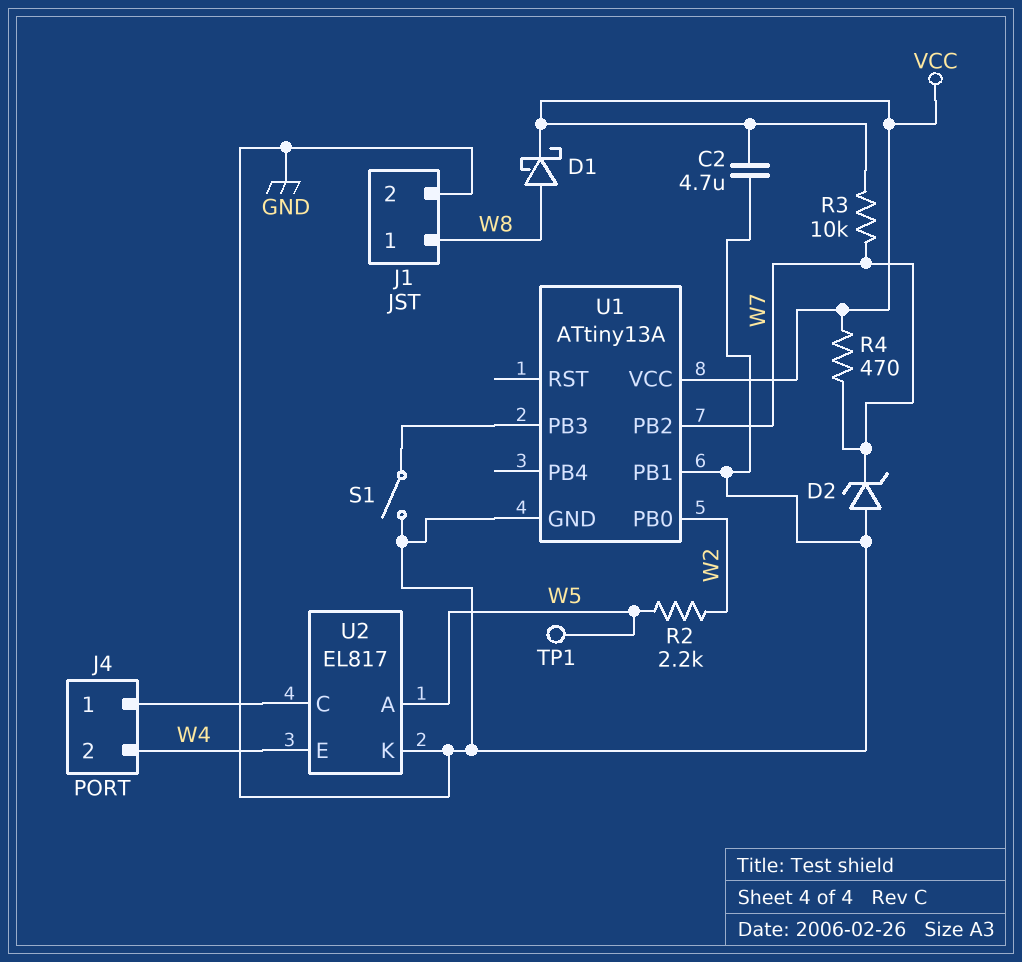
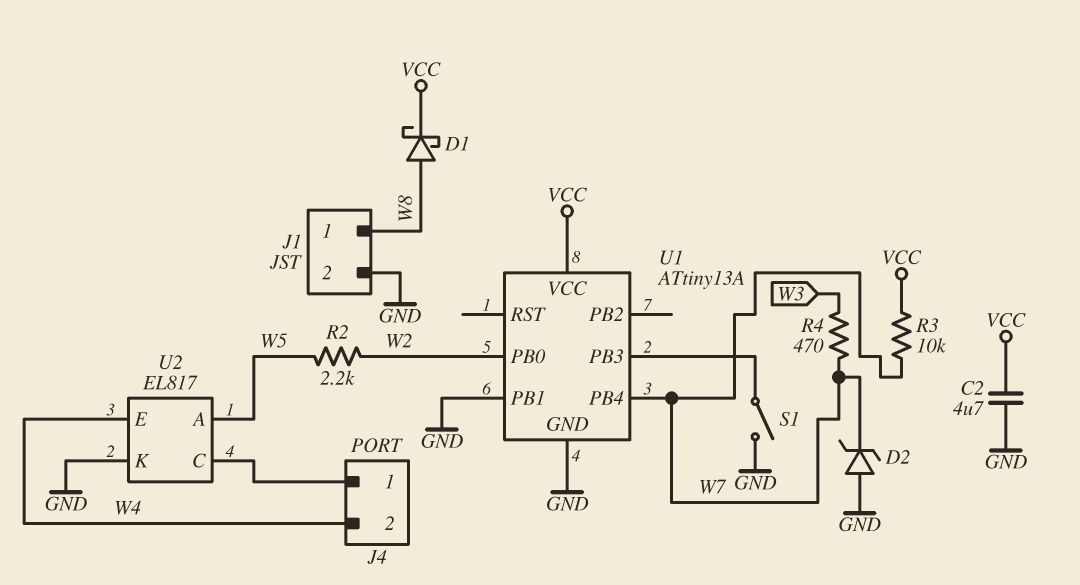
R4: 470 (VCC, W7) -> 470 (W3, W7)
TP1: test point (W5) -> none
U1 pin PB2: W7 -> none
U1 pin PB4: none -> W7

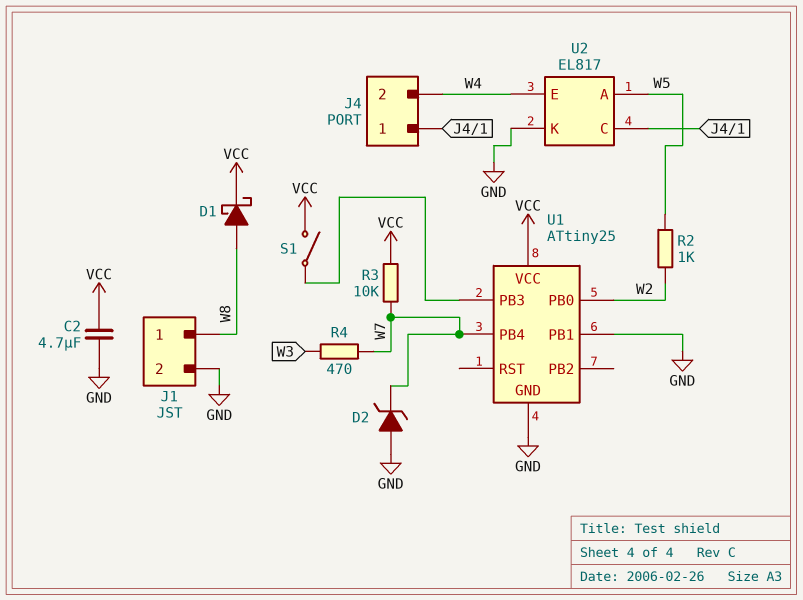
R2: 2.2k (W2, W5) -> 1k (W2, W5)
S1: switch (GND, U1/PB3) -> switch (U1/PB3, VCC)
U1: ATtiny13A -> ATtiny25

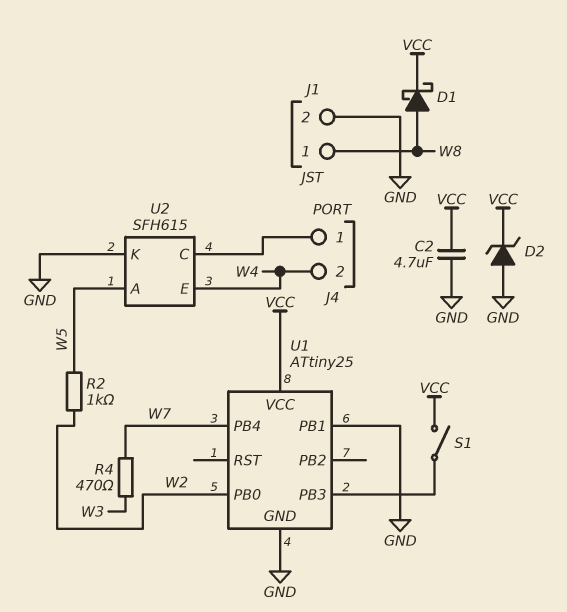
D2: zener (A GND, K W7) -> zener (A GND, K VCC)
R3: 10k (VCC, W7) -> none
U2: EL817 -> SFH615

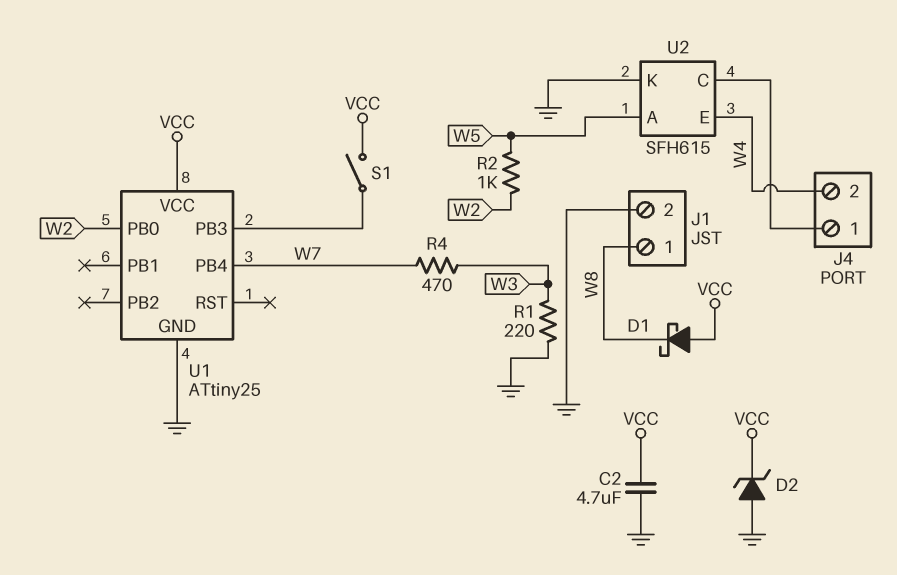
D1: schottky (A W8, K VCC) -> schottky (A VCC, K W8)
R1: none -> 220 (GND, W3)
U1 pin PB1: GND -> none

